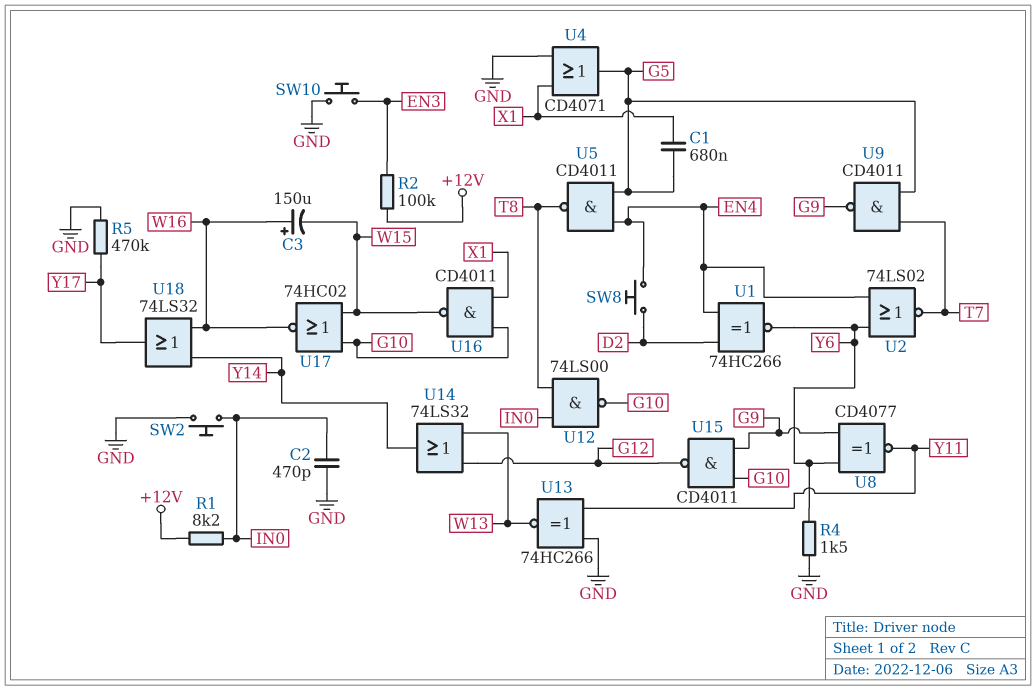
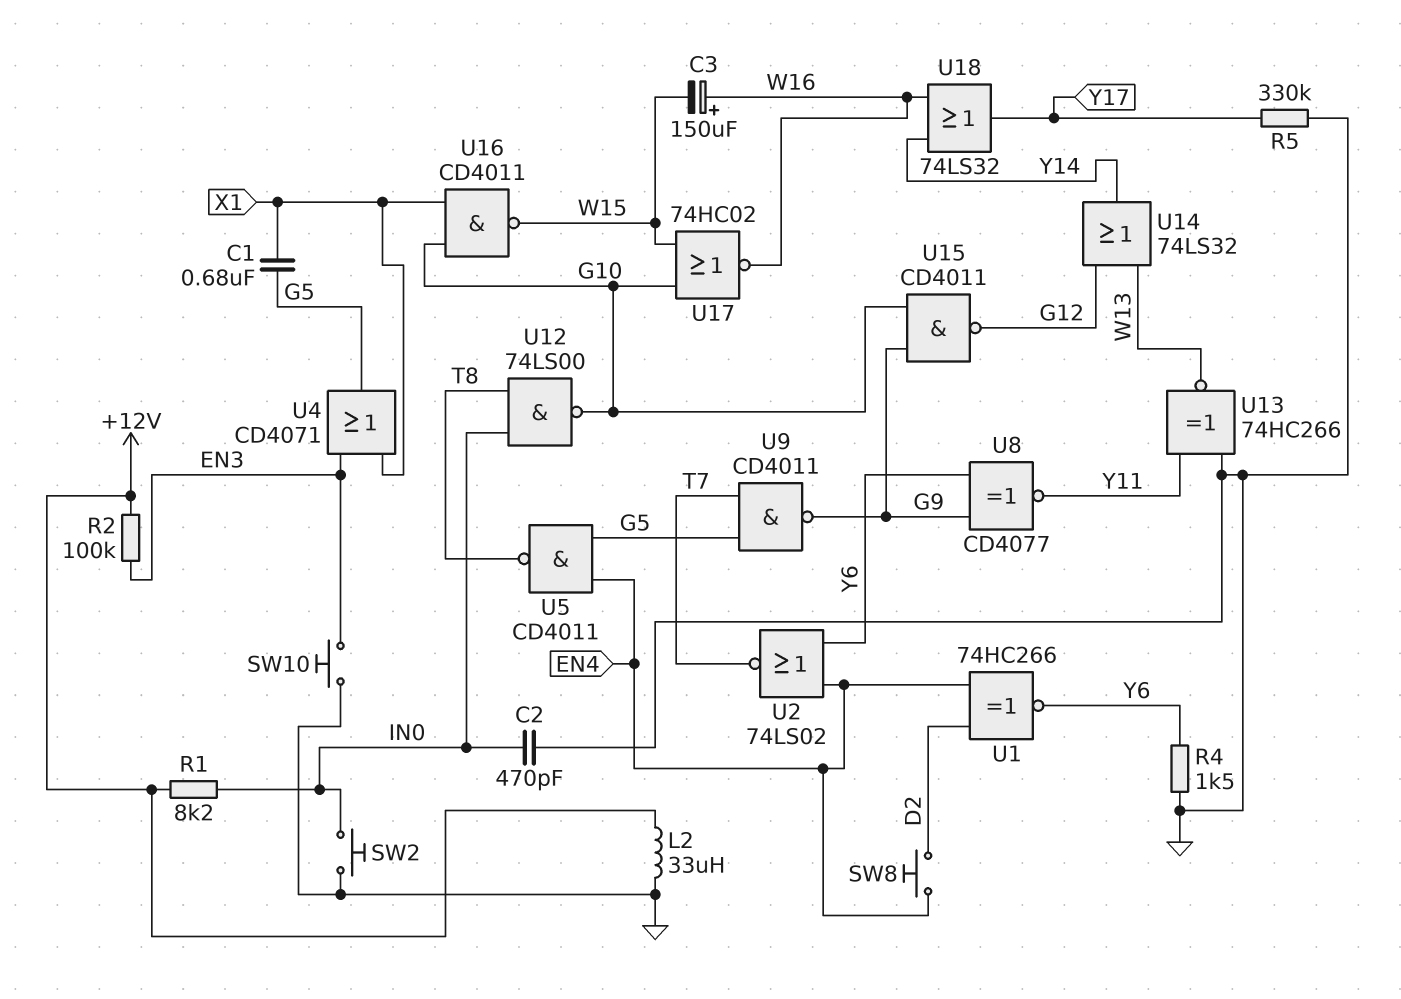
L2: none -> 33uH (+12V, GND)
R5: 470k (GND, Y17) -> 330k (GND, Y17)
U4: OR CD4071 (in GND, in X1, out G5) -> OR CD4071 (in EN3, in X1, out G5)

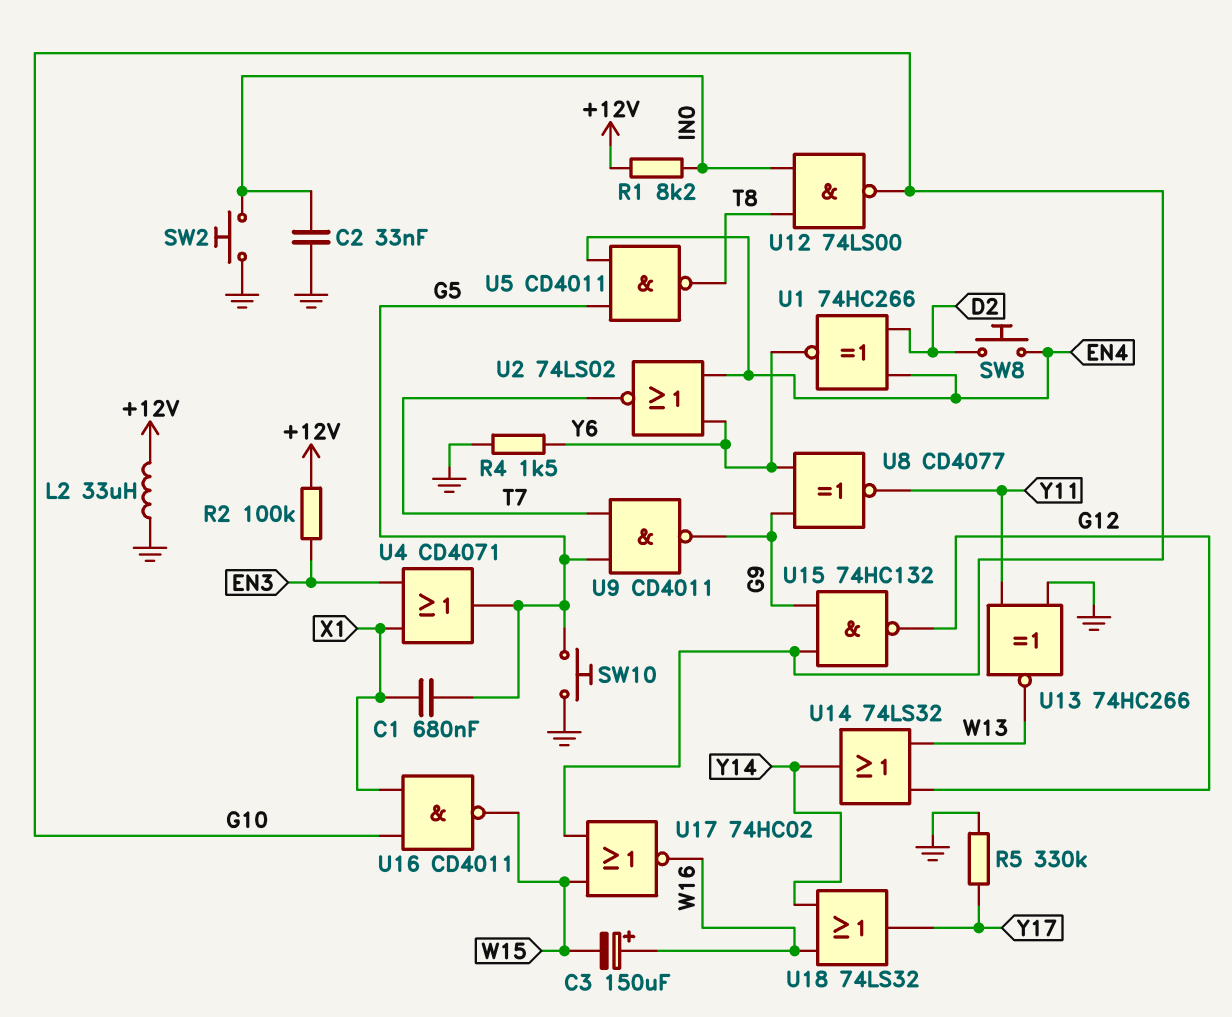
C2: 470pF (GND, IN0) -> 33nF (GND, IN0)
SW10: button (EN3, GND) -> button (G5, GND)
U15: NAND CD4011 (in G9, in G10, out G12) -> NAND 74HC132 (in G9, in G10, out G12)

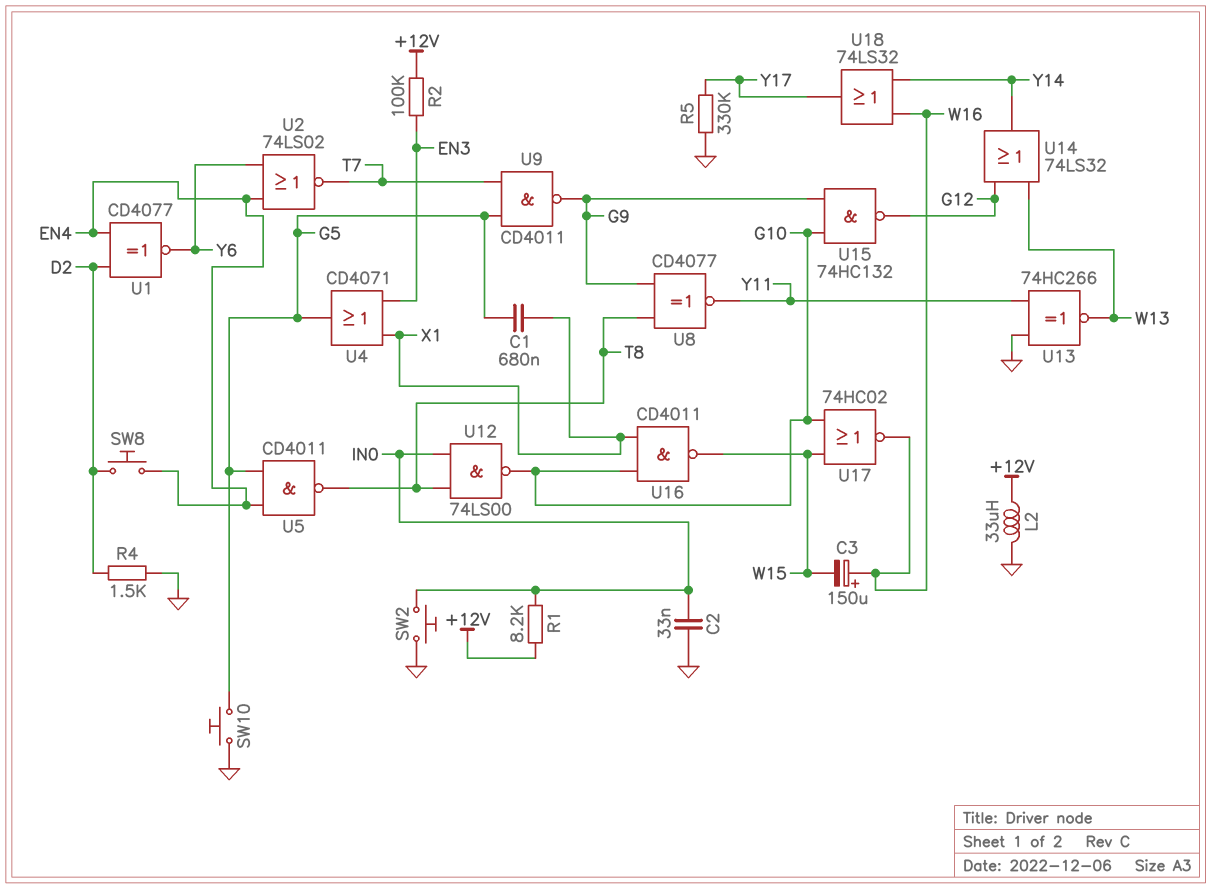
R4: 1.5k (GND, Y6) -> 1.5k (D2, GND)
U1: XNOR 74HC266 (in D2, in EN4, out Y6) -> XNOR CD4077 (in D2, in EN4, out Y6)
U8: XNOR CD4077 (in G9, in Y6, out Y11) -> XNOR CD4077 (in G9, in T8, out Y11)

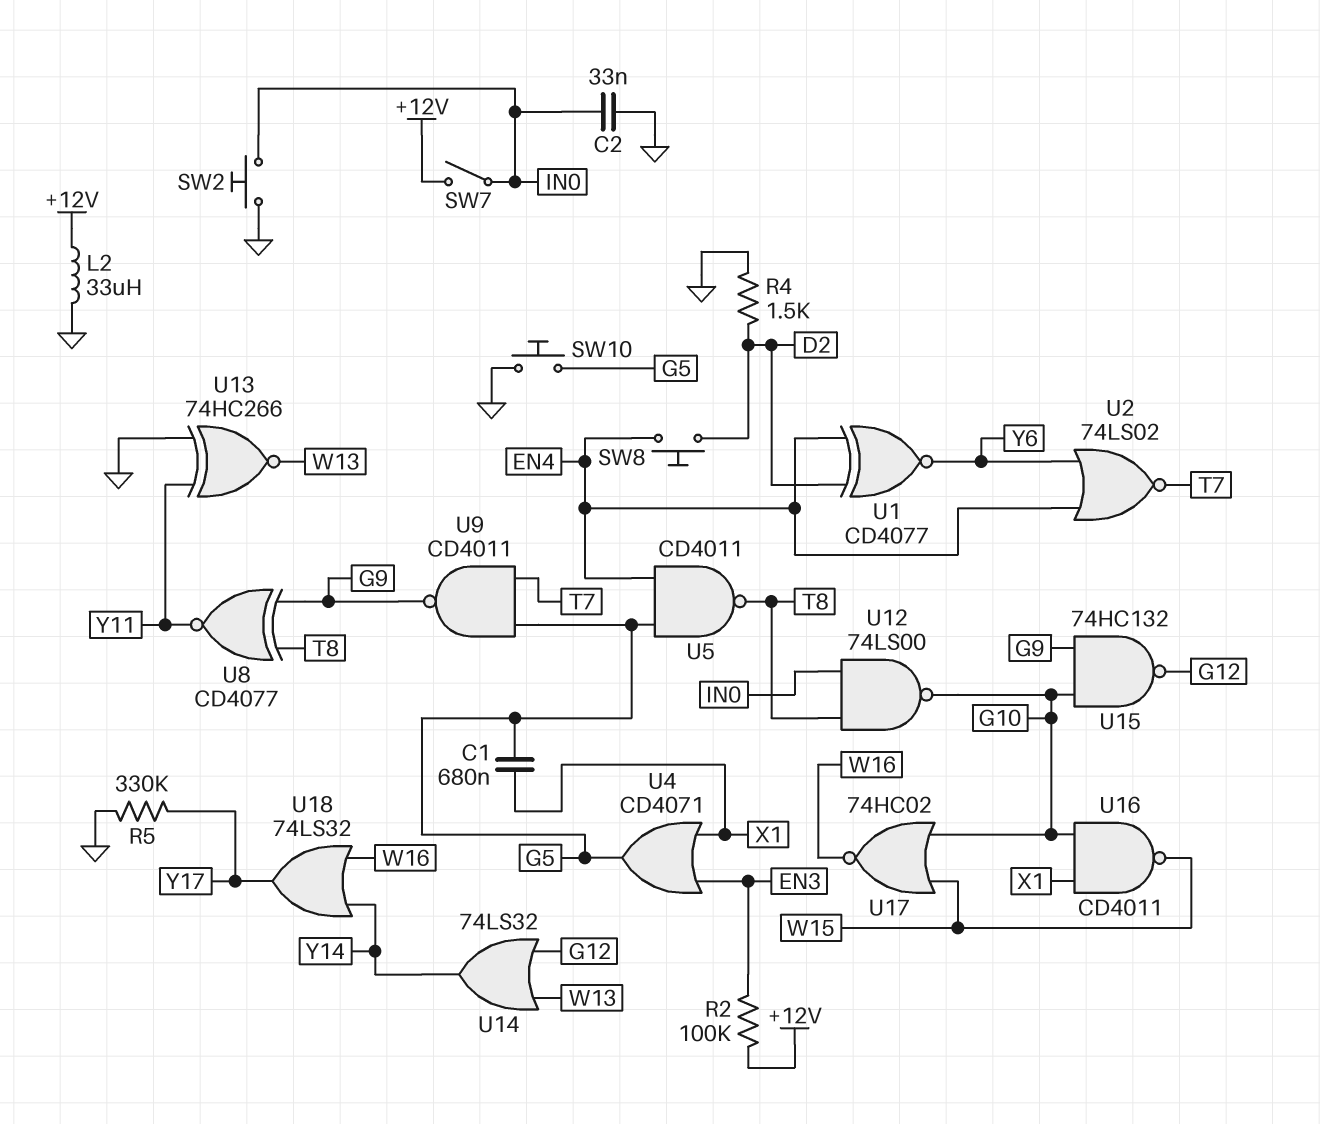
C3: 150uF (plus W16, minus W15) -> none
R1: 8.2k (+12V, IN0) -> none
SW7: none -> switch (+12V, IN0)

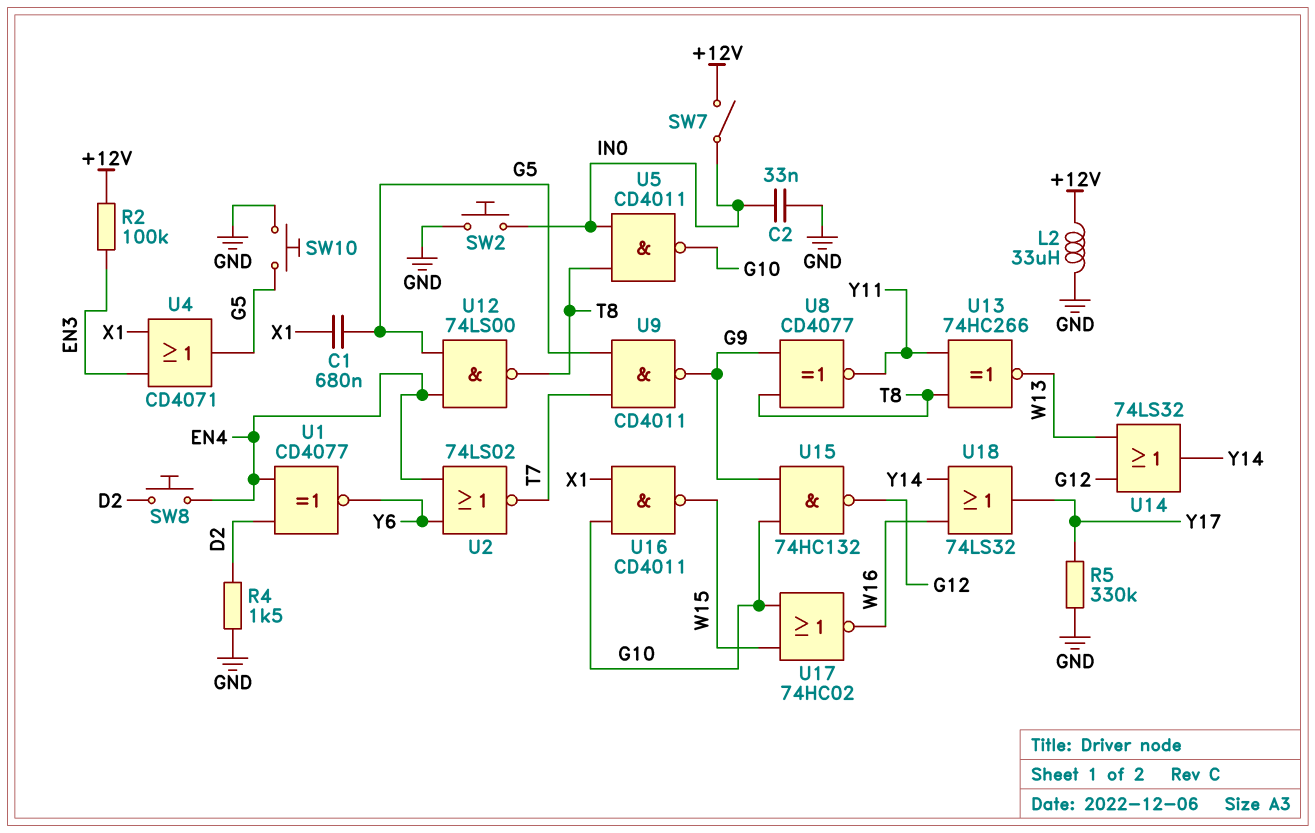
U5: NAND CD4011 (in EN4, in G5, out T8) -> NAND CD4011 (in IN0, in T8, out G10)
U12: NAND 74LS00 (in IN0, in T8, out G10) -> NAND 74LS00 (in EN4, in G5, out T8)
U13: XNOR 74HC266 (in GND, in Y11, out W13) -> XNOR 74HC266 (in T8, in Y11, out W13)

